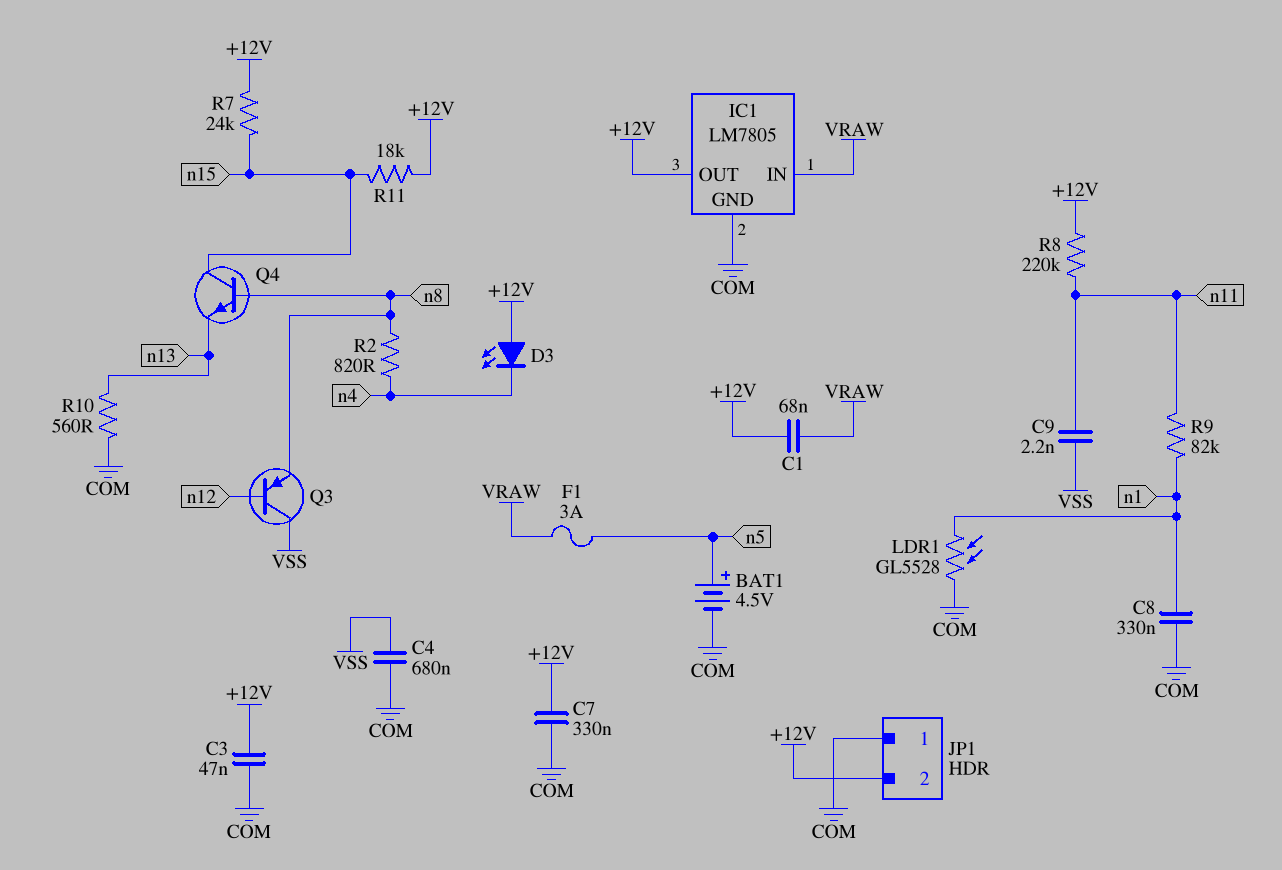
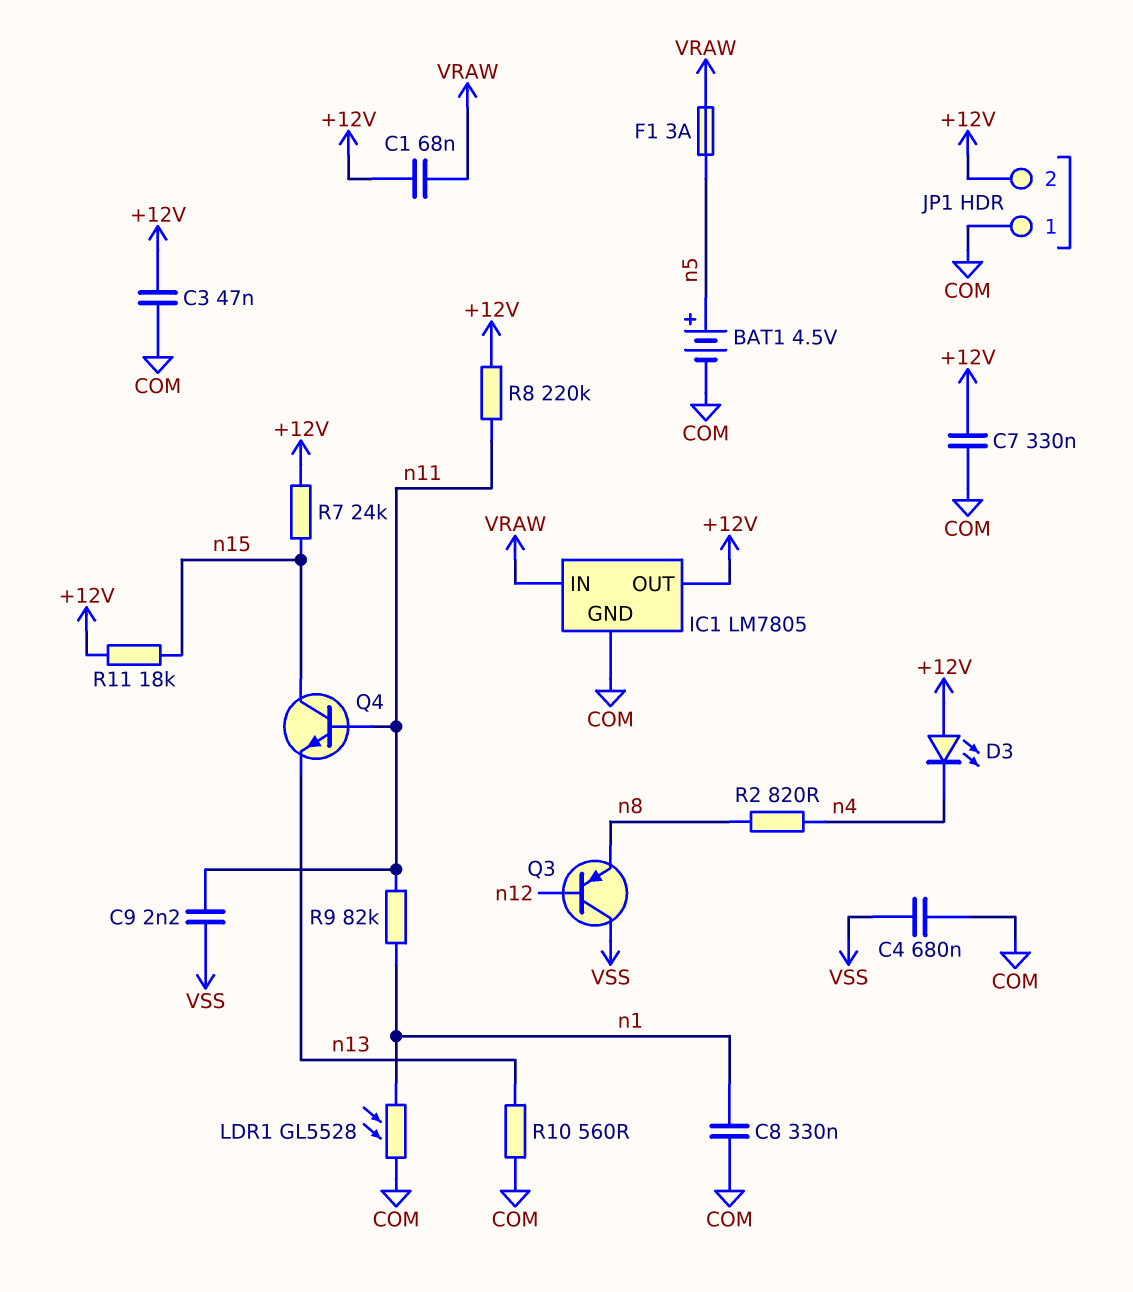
Q4: NPN (B n8, C n15, E n13) -> NPN (B n11, C n15, E n13)

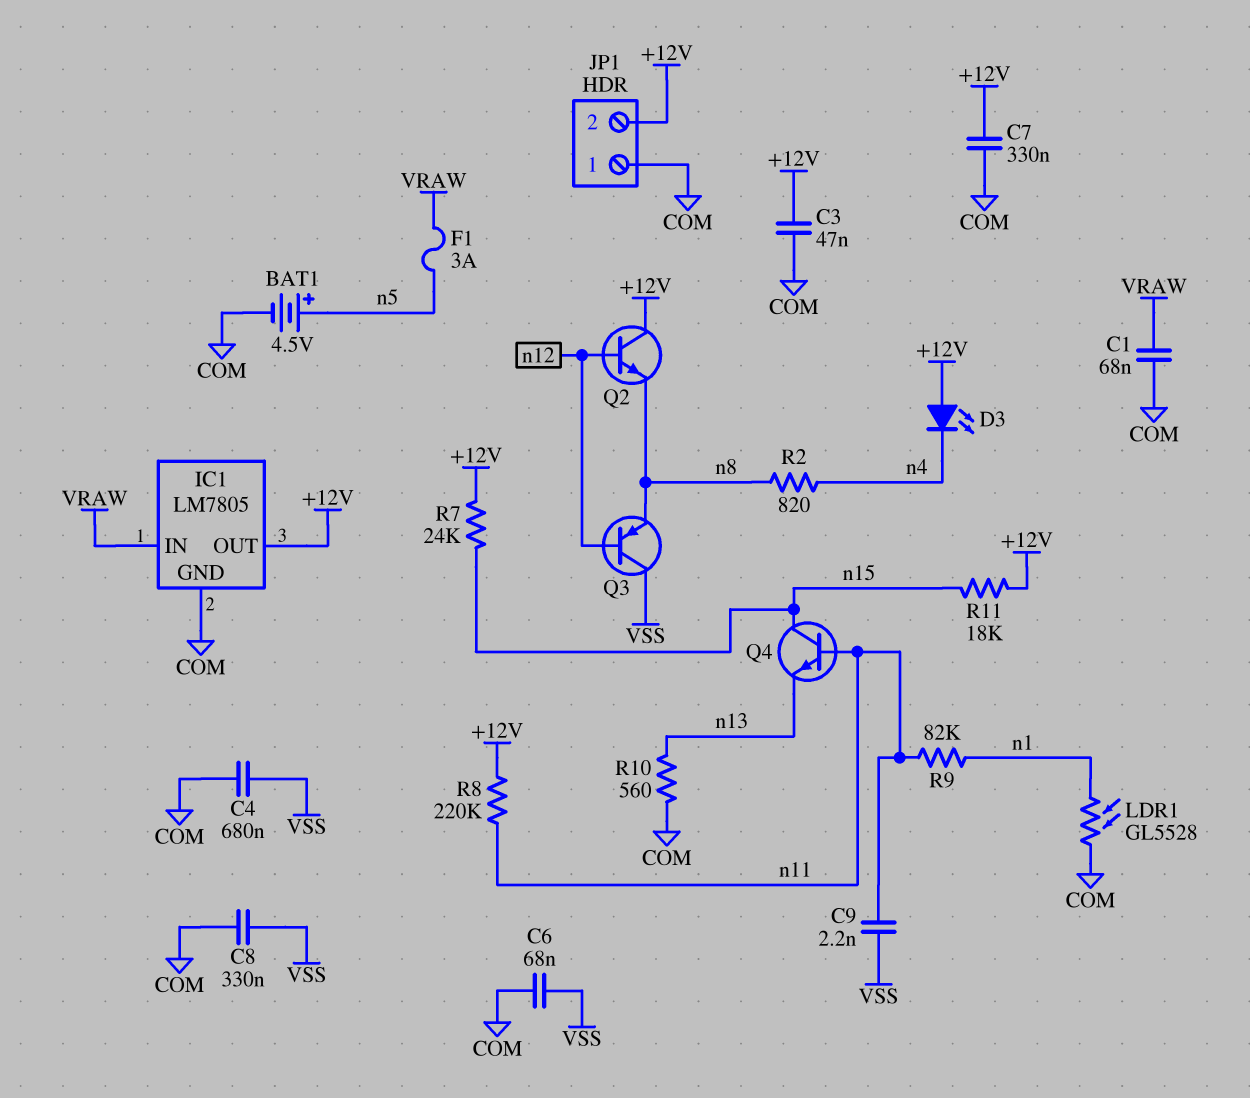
C1: 68nF (+12V, VRAW) -> 68nF (COM, VRAW)
C6: none -> 68nF (COM, VSS)
C8: 330nF (COM, n1) -> 330nF (COM, VSS)
Q2: none -> NPN (B n12, C +12V, E n8)

